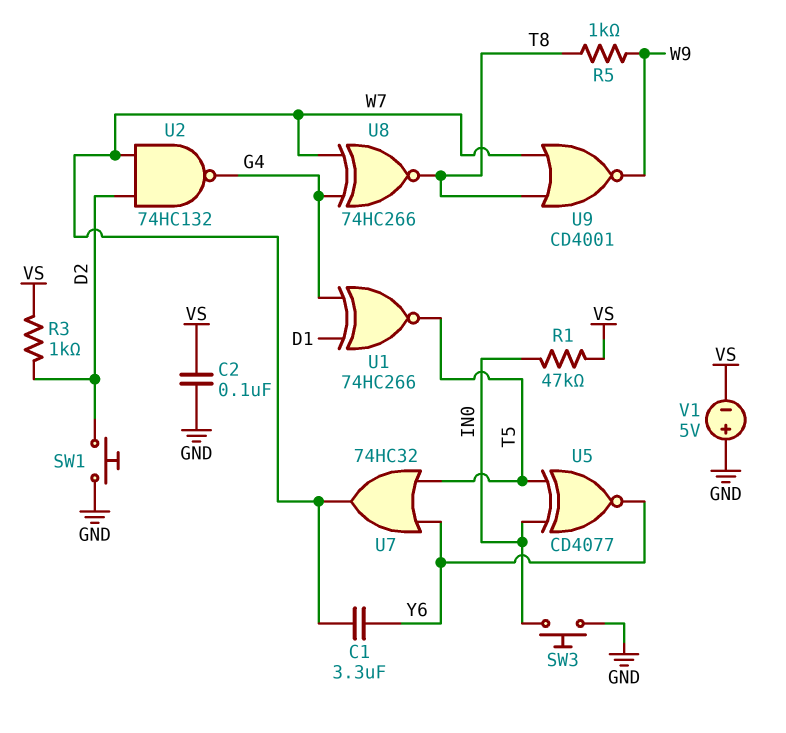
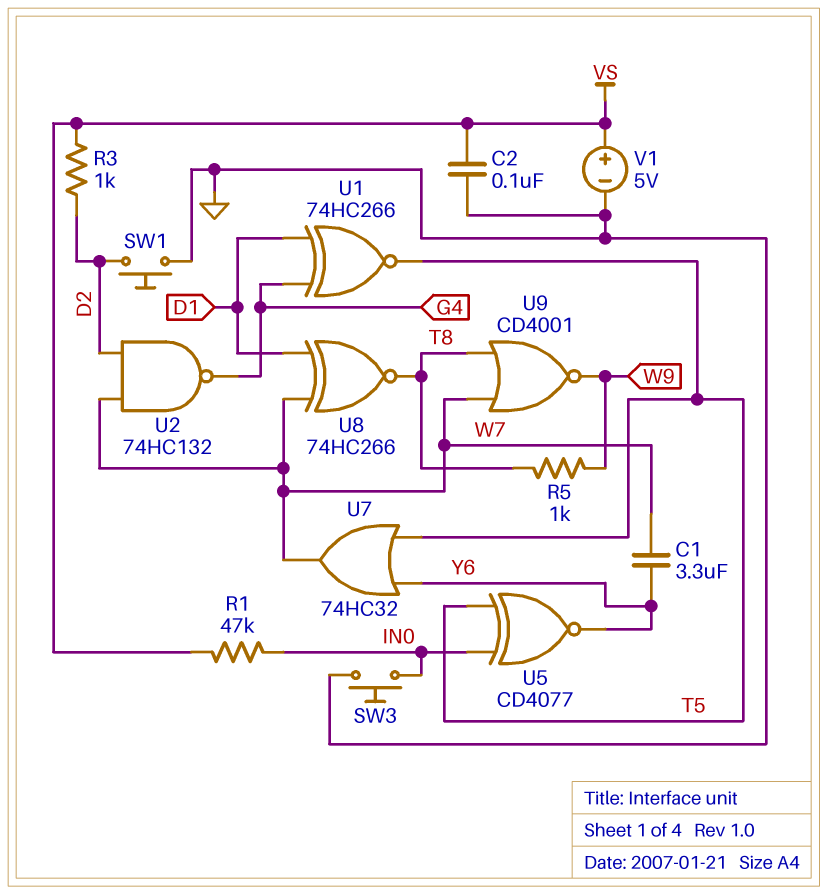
U8: XNOR 74HC266 (in G4, in W7, out T8) -> XNOR 74HC266 (in D1, in W7, out T8)
V1: 5V (plus GND, minus VS) -> 5V (plus VS, minus GND)

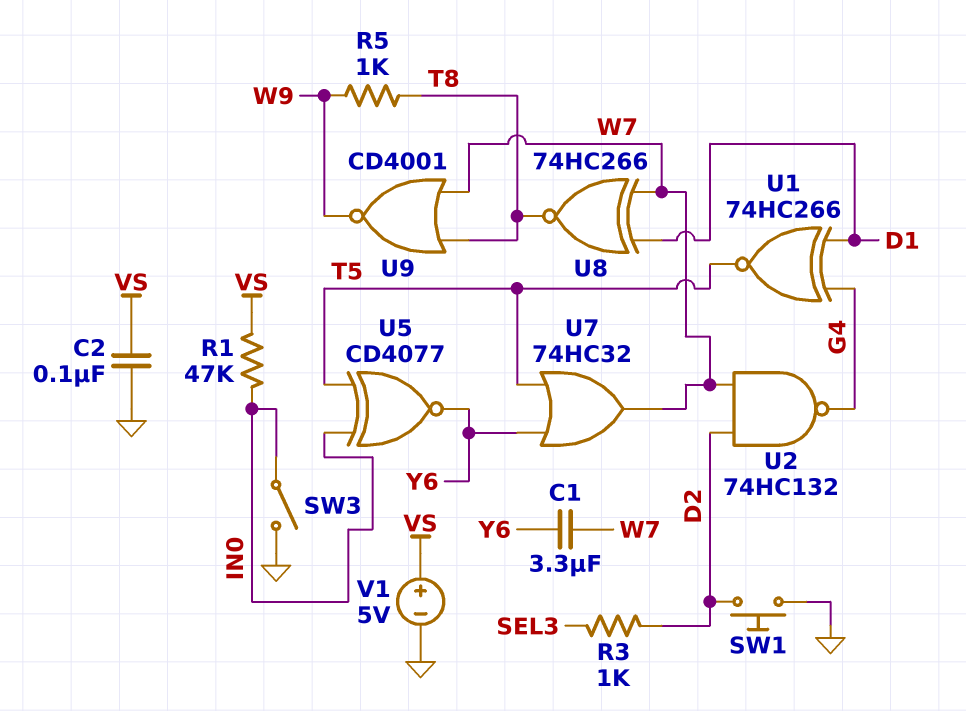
R3: 1k (D2, VS) -> 1k (D2, SEL3)
SW3: button (GND, IN0) -> switch (GND, IN0)

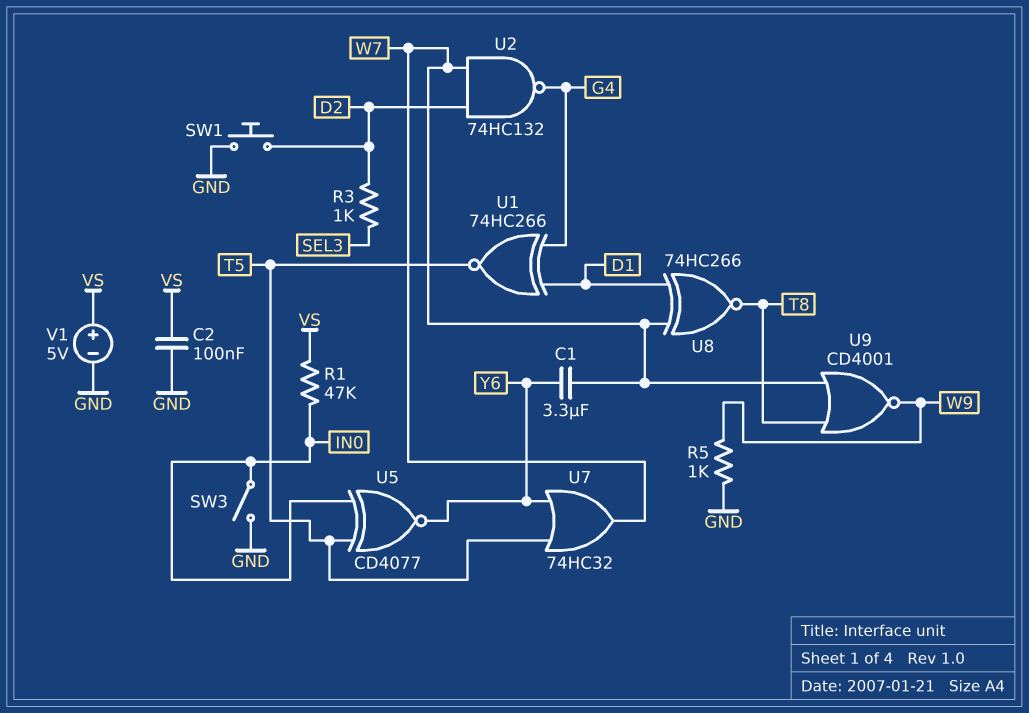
R5: 1k (T8, W9) -> 1k (GND, W9)

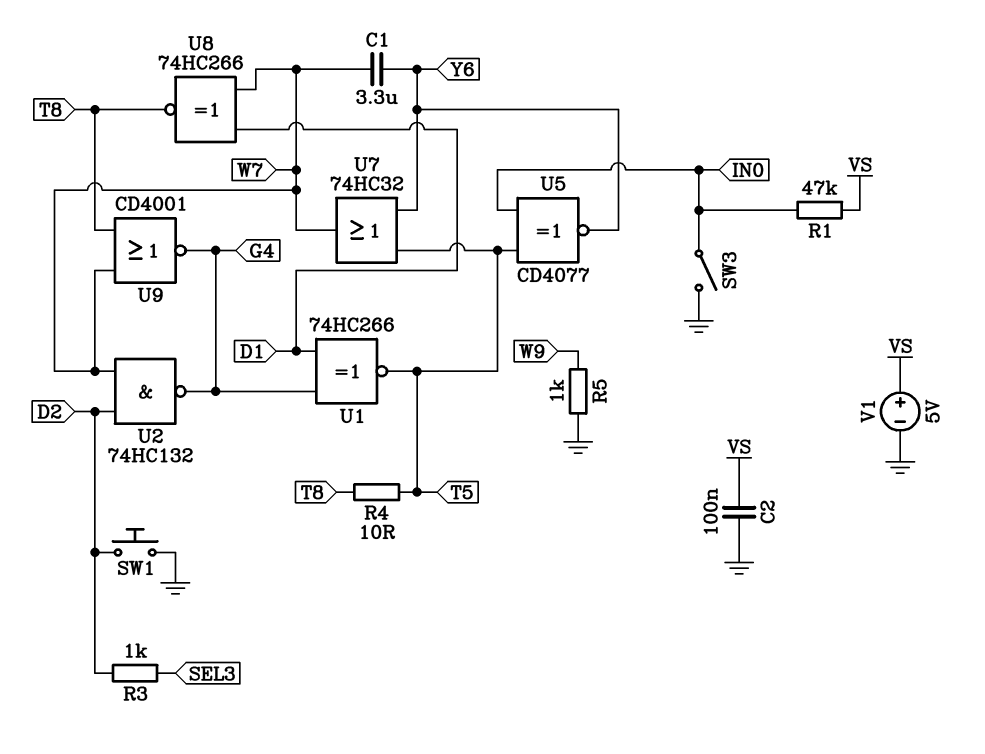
R4: none -> 10 (T5, T8)
U9: NOR CD4001 (in T8, in W7, out W9) -> NOR CD4001 (in T8, in W7, out G4)

